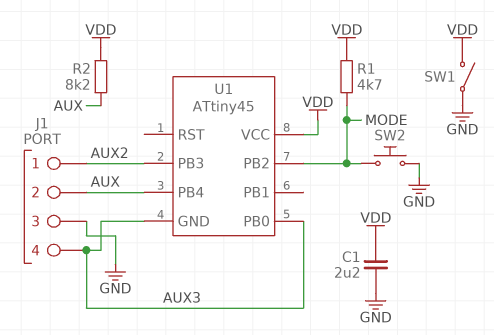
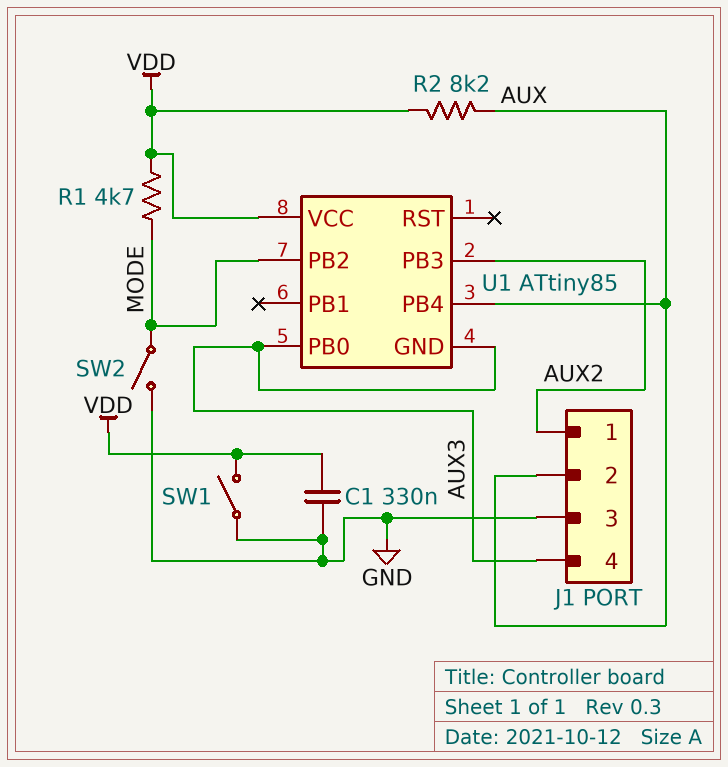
C1: 2.2uF (GND, VDD) -> 330nF (GND, VDD)
SW2: button (GND, MODE) -> switch (GND, MODE)
U1: ATtiny45 -> ATtiny85

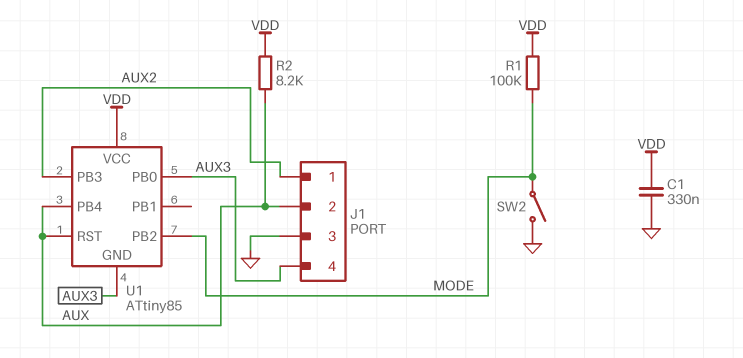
R1: 4.7k (MODE, VDD) -> 100k (MODE, VDD)
SW1: switch (GND, VDD) -> none
U1 pin RST: none -> AUX

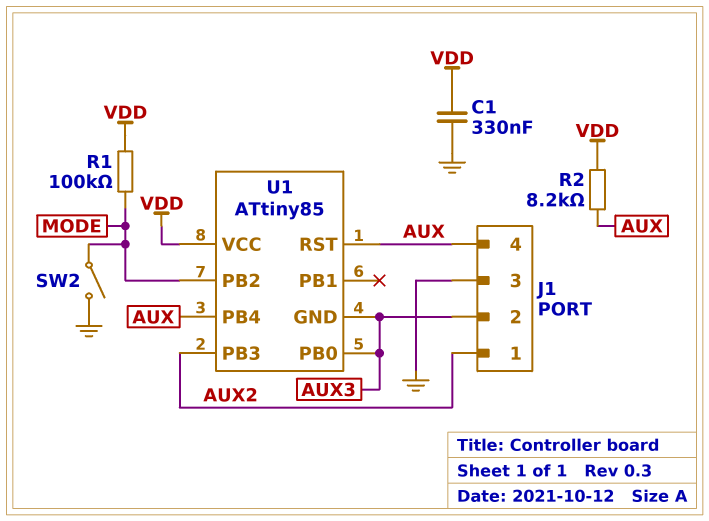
J1 pin 2: AUX -> AUX3
J1 pin 4: AUX3 -> AUX

